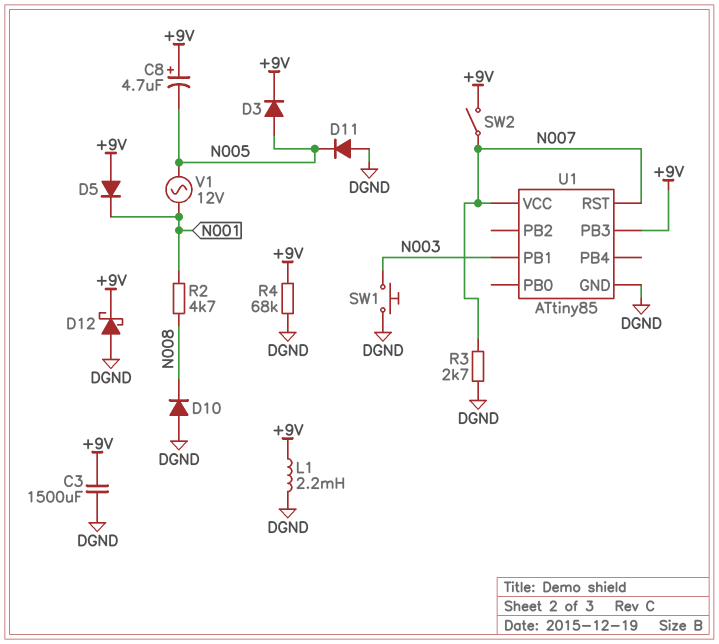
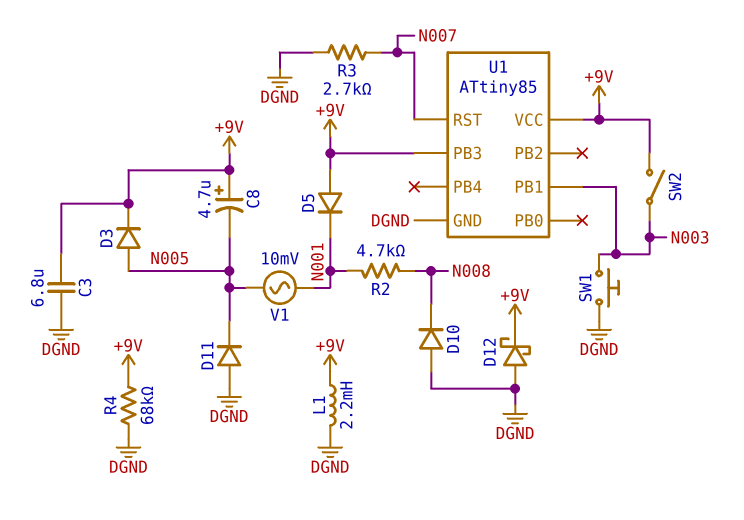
C3: 1500uF (+9V, DGND) -> 6.8uF (+9V, DGND)
SW2: switch (+9V, N007) -> switch (+9V, N003)
U1 pin VCC: N007 -> +9V
V1: AC 12V (N001, N005) -> AC 10mV (N001, N005)

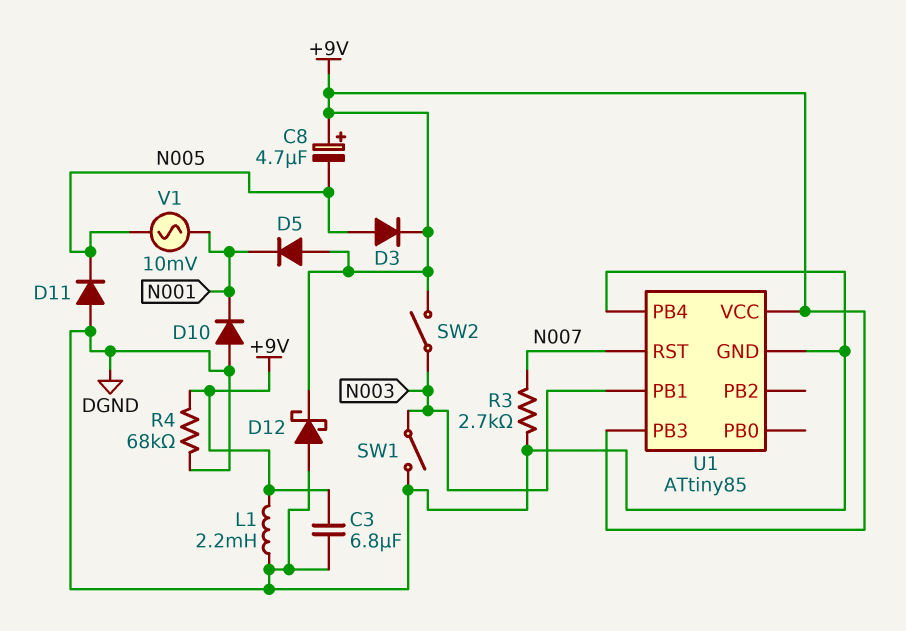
D10: diode (A DGND, K N008) -> diode (A DGND, K N001)
R2: 4.7k (N001, N008) -> none
SW1: button (DGND, N003) -> switch (DGND, N003)
U1 pin PB4: none -> DGND

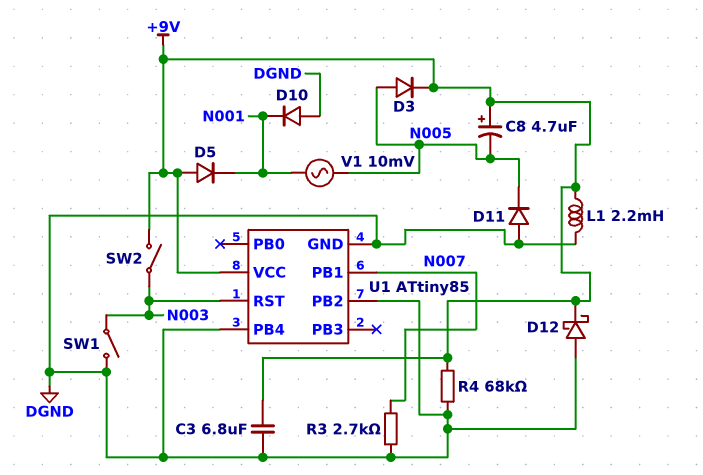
U1 pin PB1: N003 -> N007
U1 pin PB2: none -> DGND
U1 pin PB3: +9V -> none
U1 pin RST: N007 -> N003

